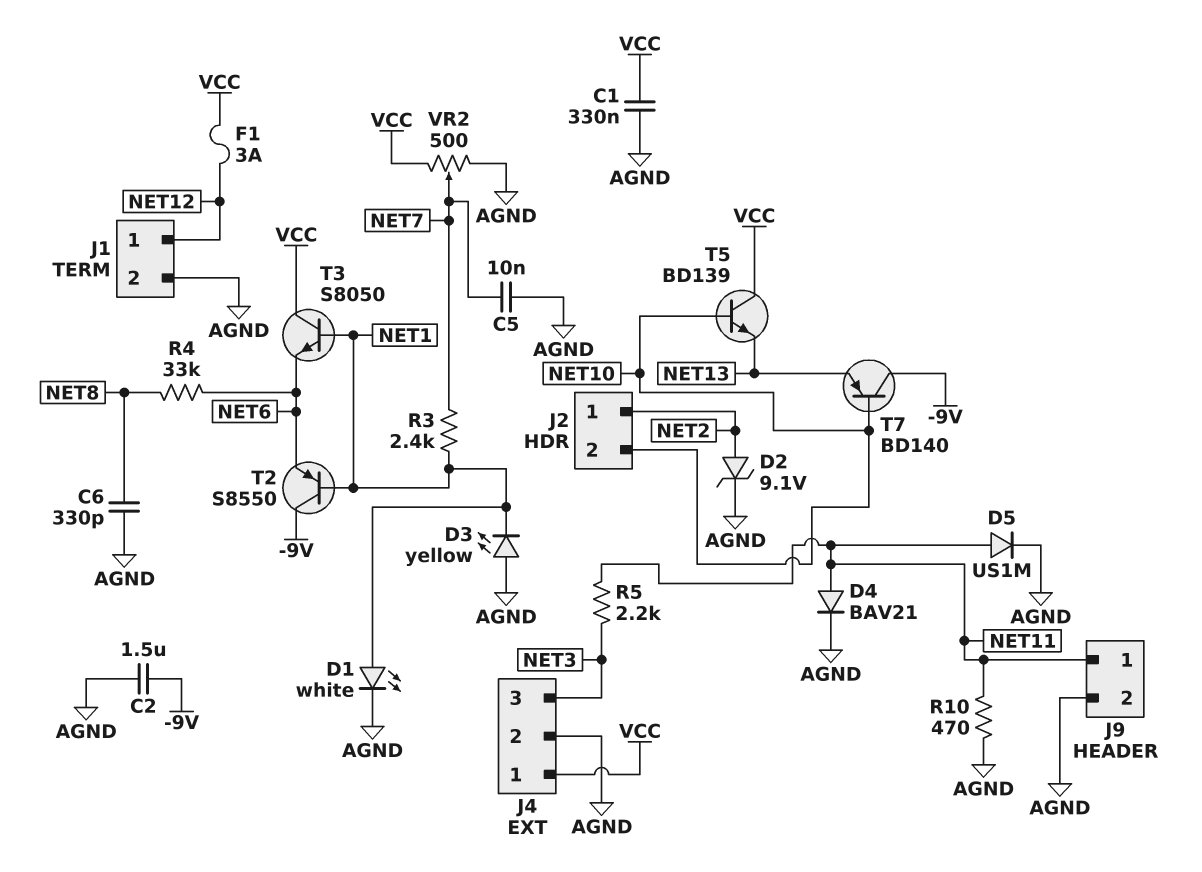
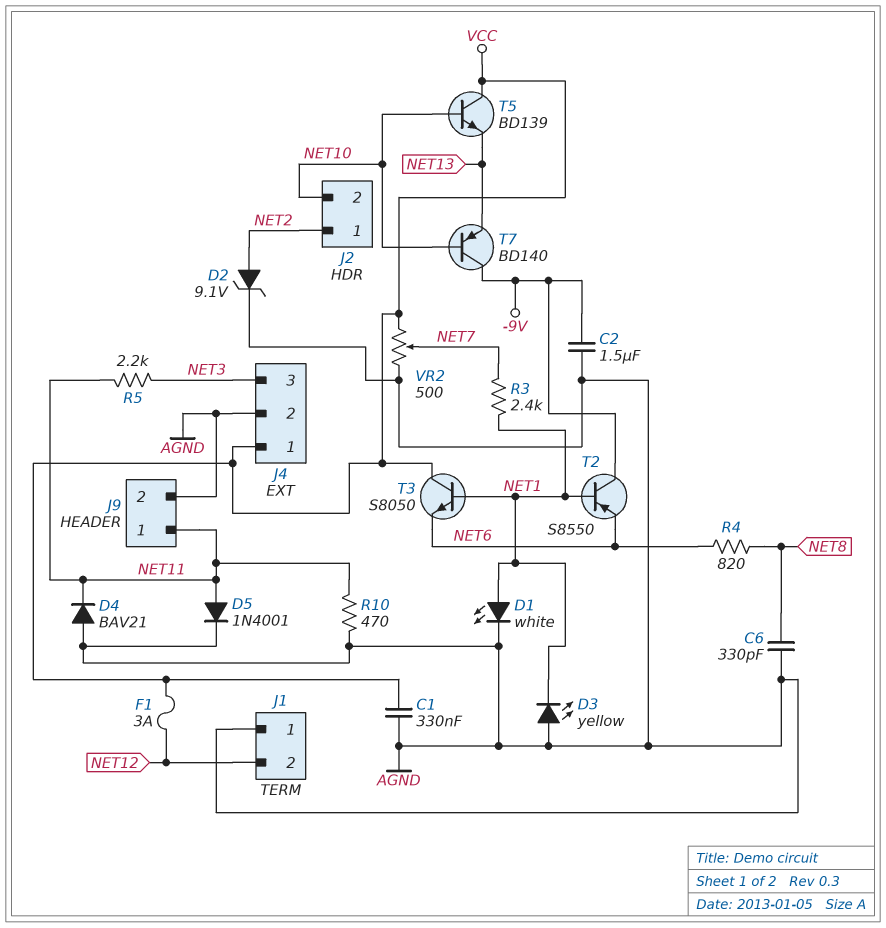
C5: 10nF (AGND, NET7) -> none
D4: diode BAV21 (A NET11, K AGND) -> diode BAV21 (A AGND, K NET11)
D5: diode US1M (A NET11, K AGND) -> diode 1N4001 (A NET11, K AGND)
J1 pin 1: NET12 -> AGND
J1 pin 2: AGND -> NET12
R4: 33k (NET6, NET8) -> 820 (NET6, NET8)

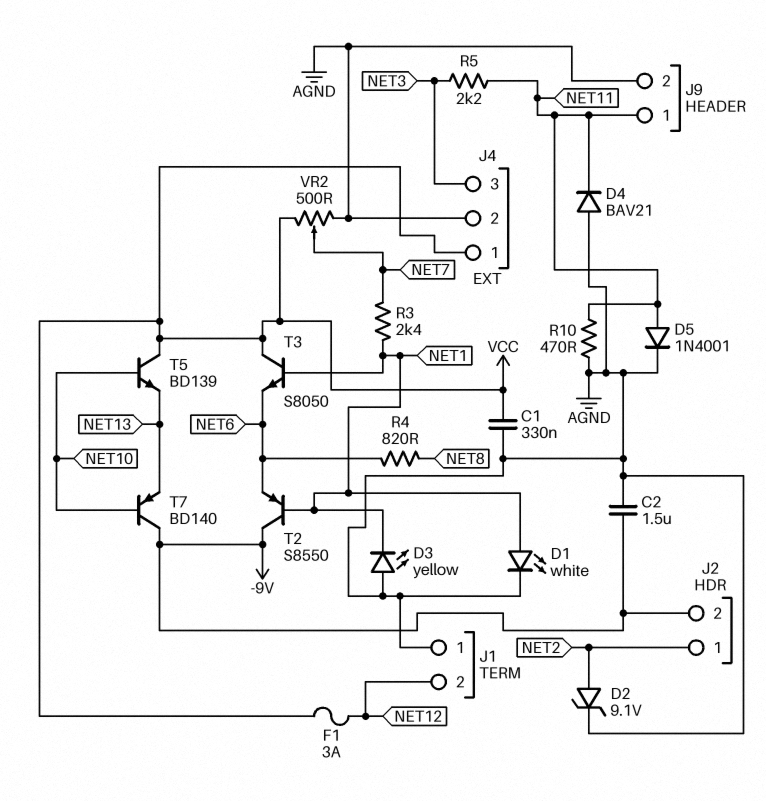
C6: 330pF (AGND, NET8) -> none
J2 pin 2: NET10 -> -9V

